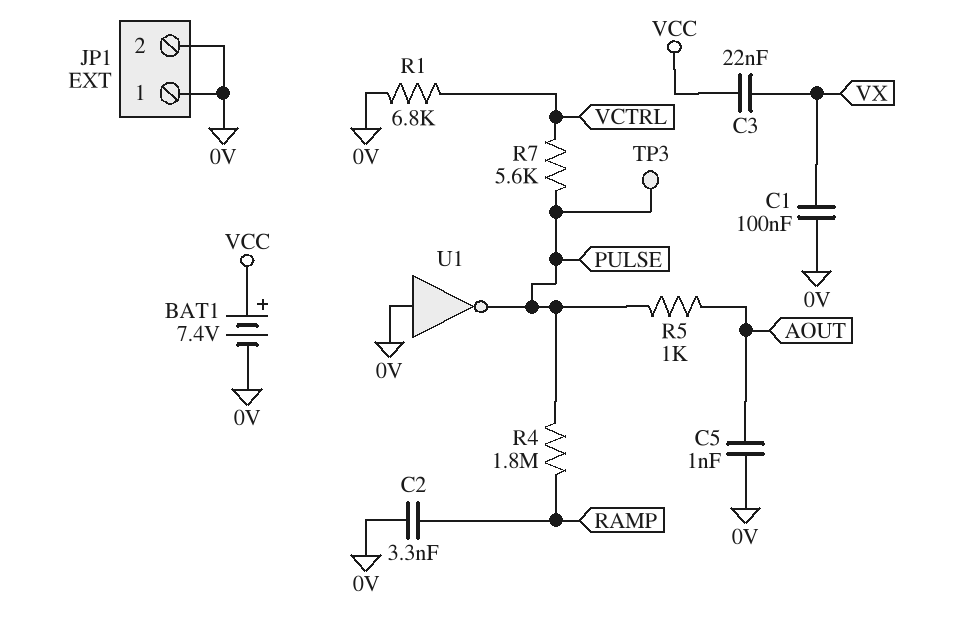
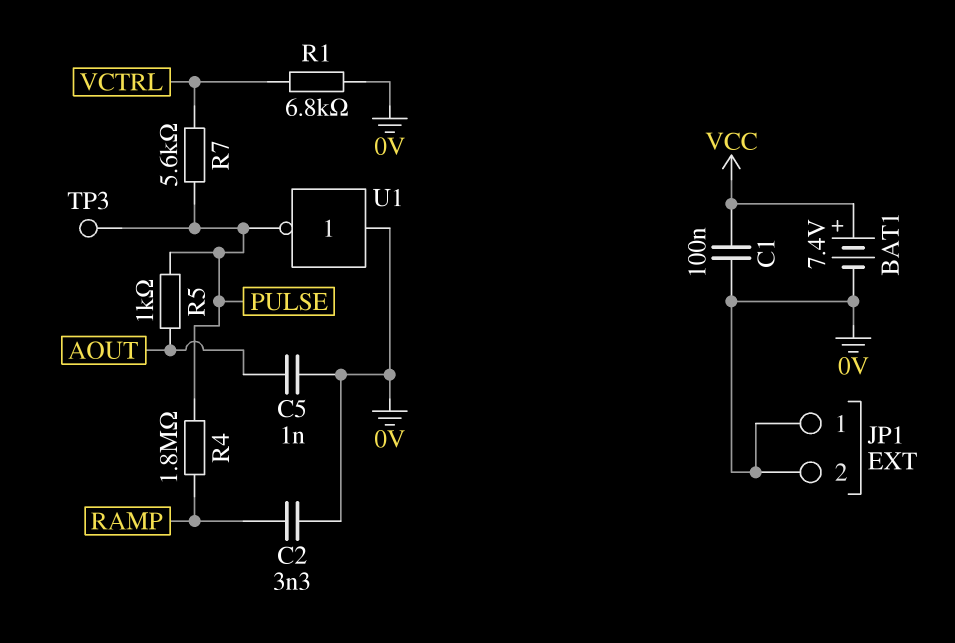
C1: 100nF (0V, VX) -> 100nF (0V, VCC)
C3: 22nF (VCC, VX) -> none

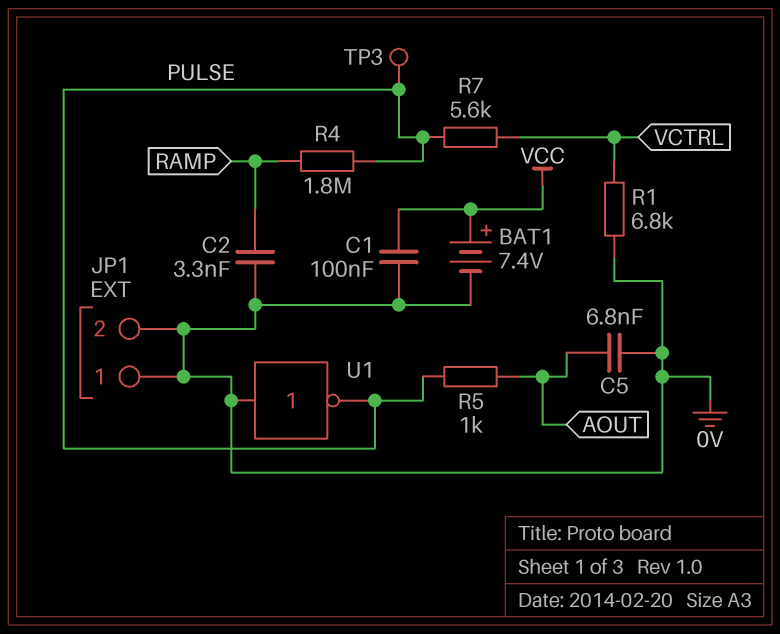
C5: 1nF (0V, AOUT) -> 6.8nF (0V, AOUT)

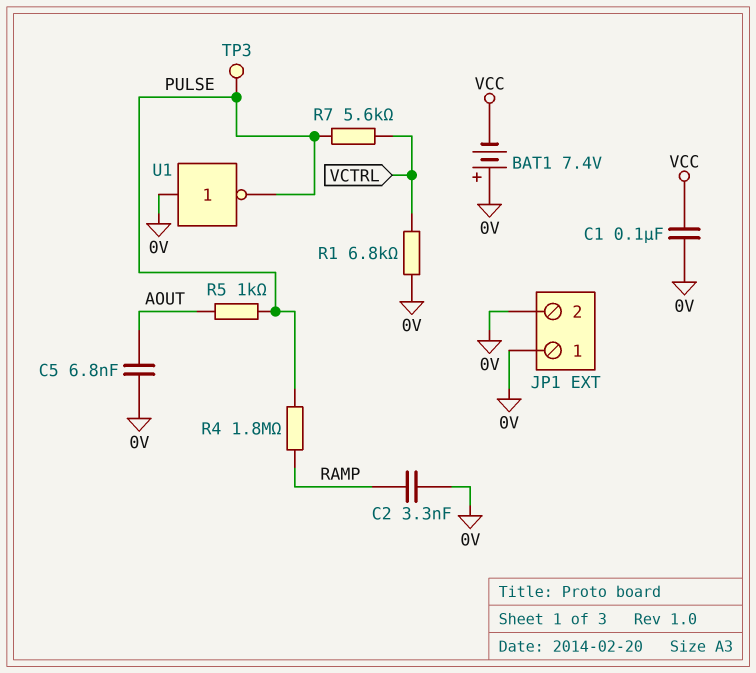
BAT1: 7.4V (plus VCC, minus 0V) -> 7.4V (plus 0V, minus VCC)

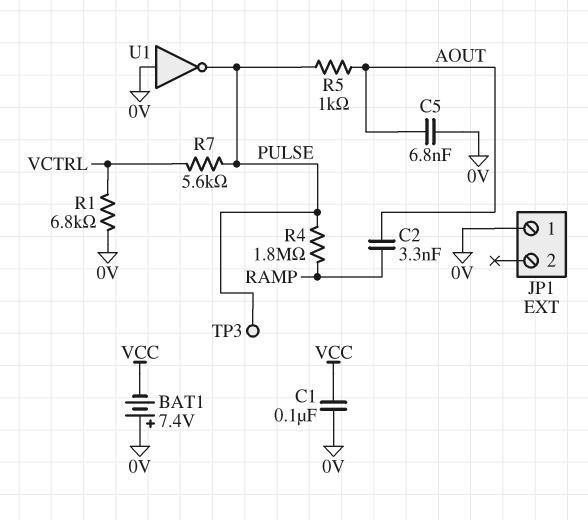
C2: 3.3nF (0V, RAMP) -> 3.3nF (AOUT, RAMP)
JP1 pin 2: 0V -> none

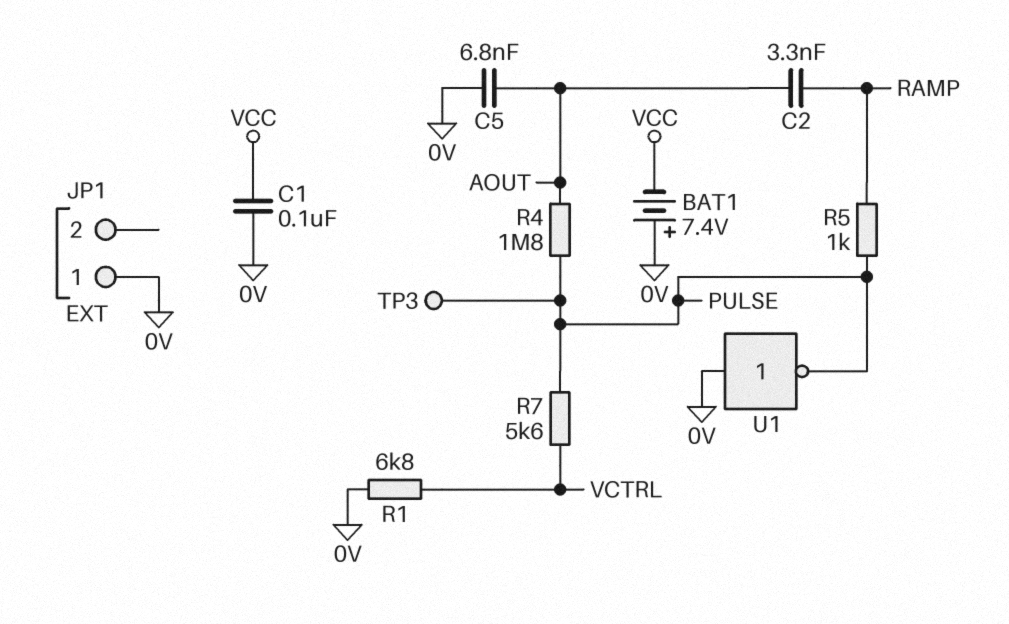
R4: 1.8M (PULSE, RAMP) -> 1.8M (AOUT, PULSE)
R5: 1k (AOUT, PULSE) -> 1k (PULSE, RAMP)

